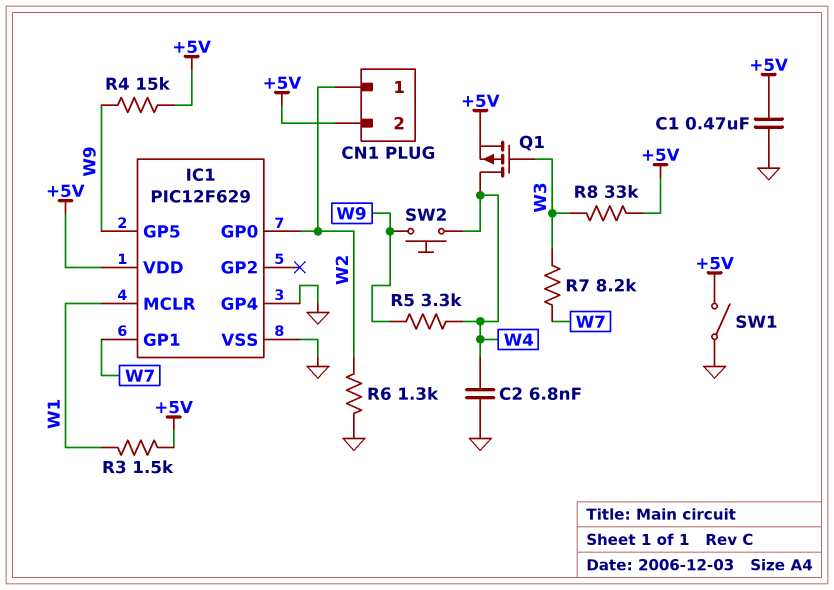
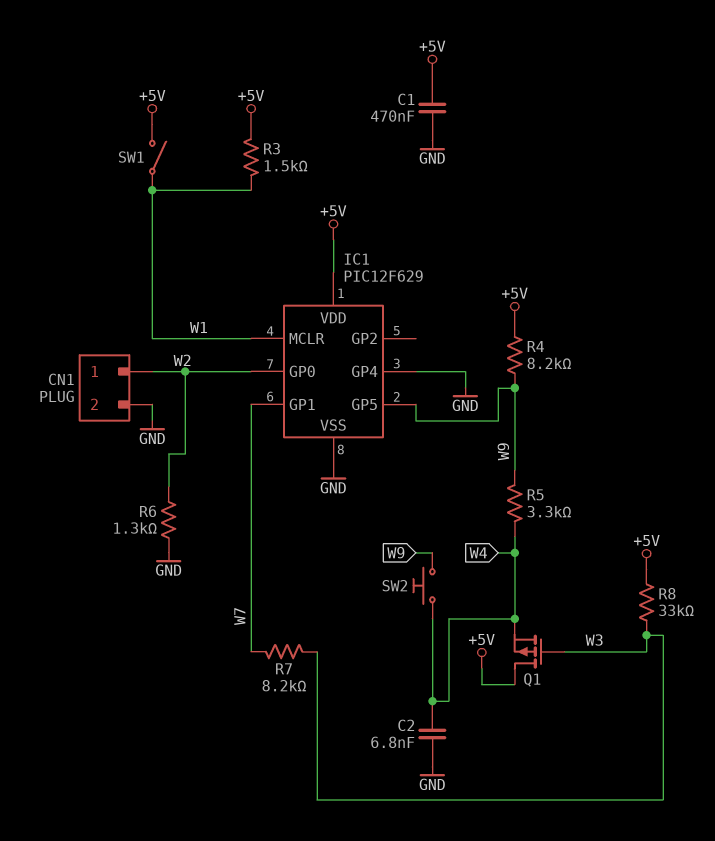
CN1 pin 2: +5V -> GND
Q1: PMOS (G W3, D W4, S +5V) -> PMOS (G W3, D +5V, S W4)
R4: 15k (+5V, W9) -> 8.2k (+5V, W9)
SW1: switch (+5V, GND) -> switch (+5V, W1)

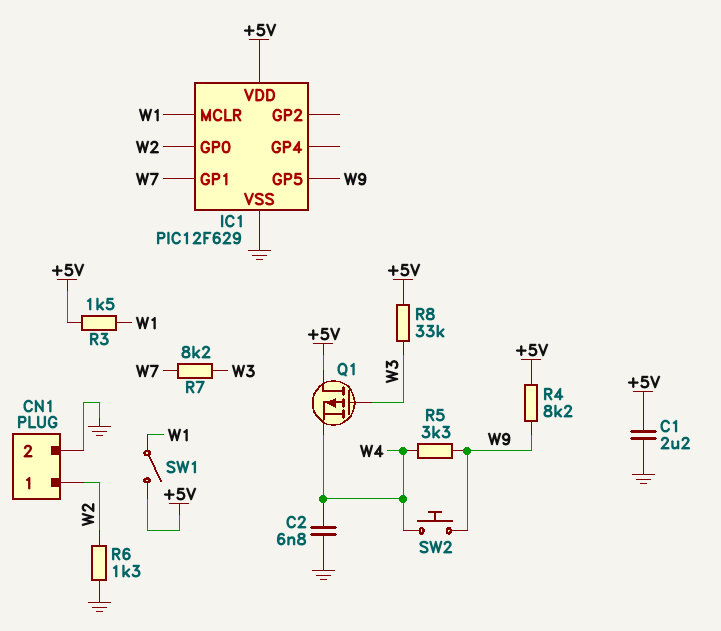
C1: 470nF (+5V, GND) -> 2.2uF (+5V, GND)
IC1 pin GP4: GND -> none

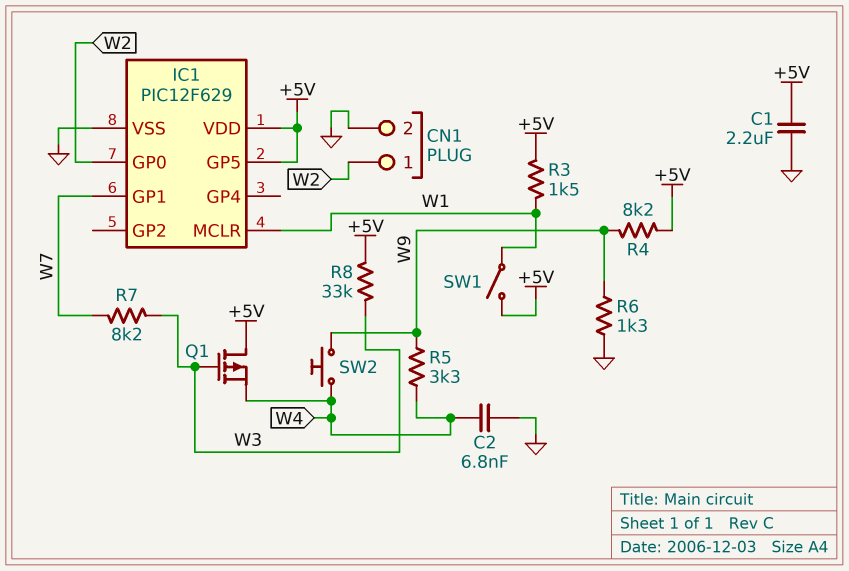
IC1 pin GP5: W9 -> +5V
R6: 1.3k (GND, W2) -> 1.3k (GND, W9)

